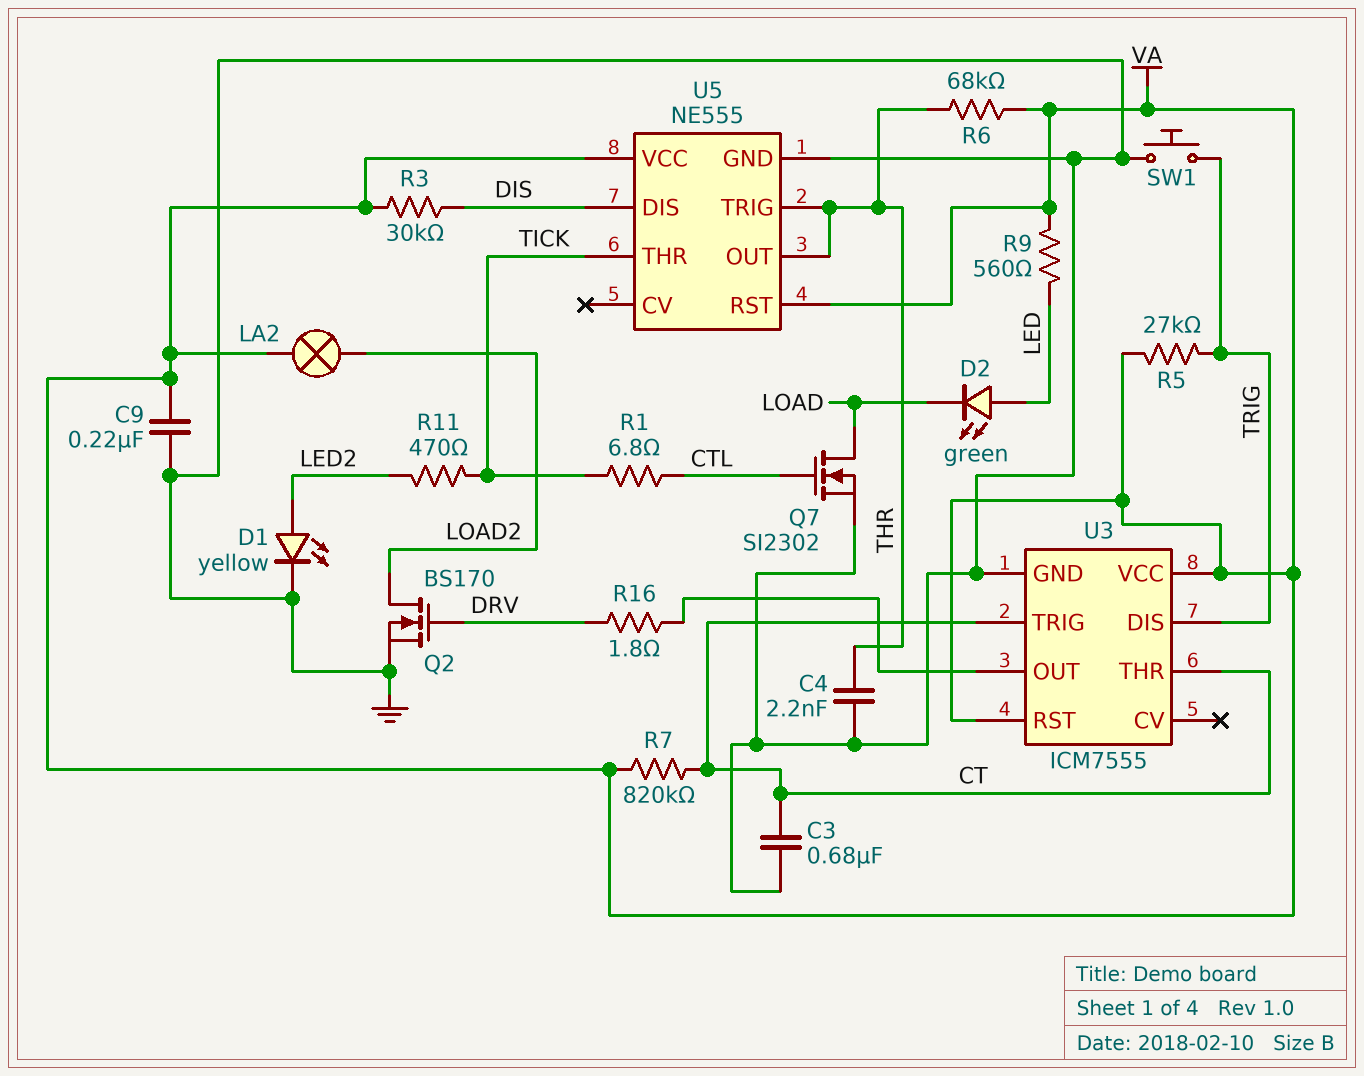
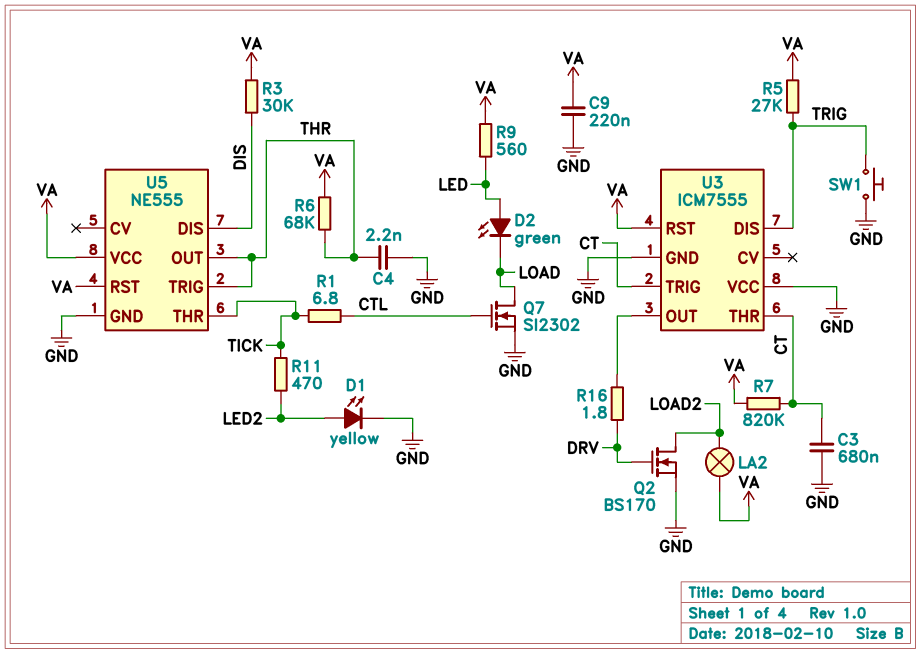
U3 pin VCC: VA -> GND

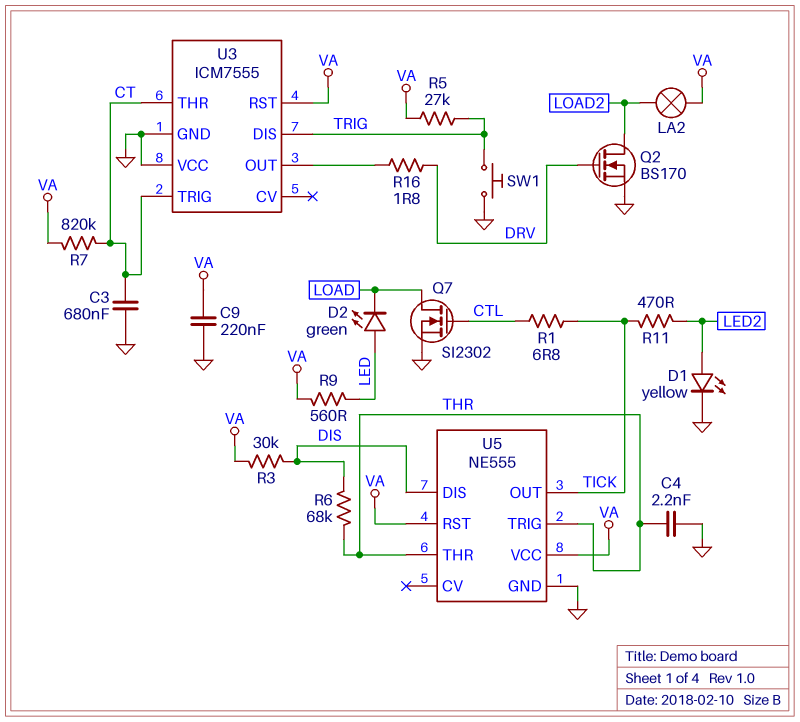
R6: 68k (THR, VA) -> 68k (DIS, THR)
U5 pin OUT: THR -> TICK
U5 pin THR: TICK -> THR

